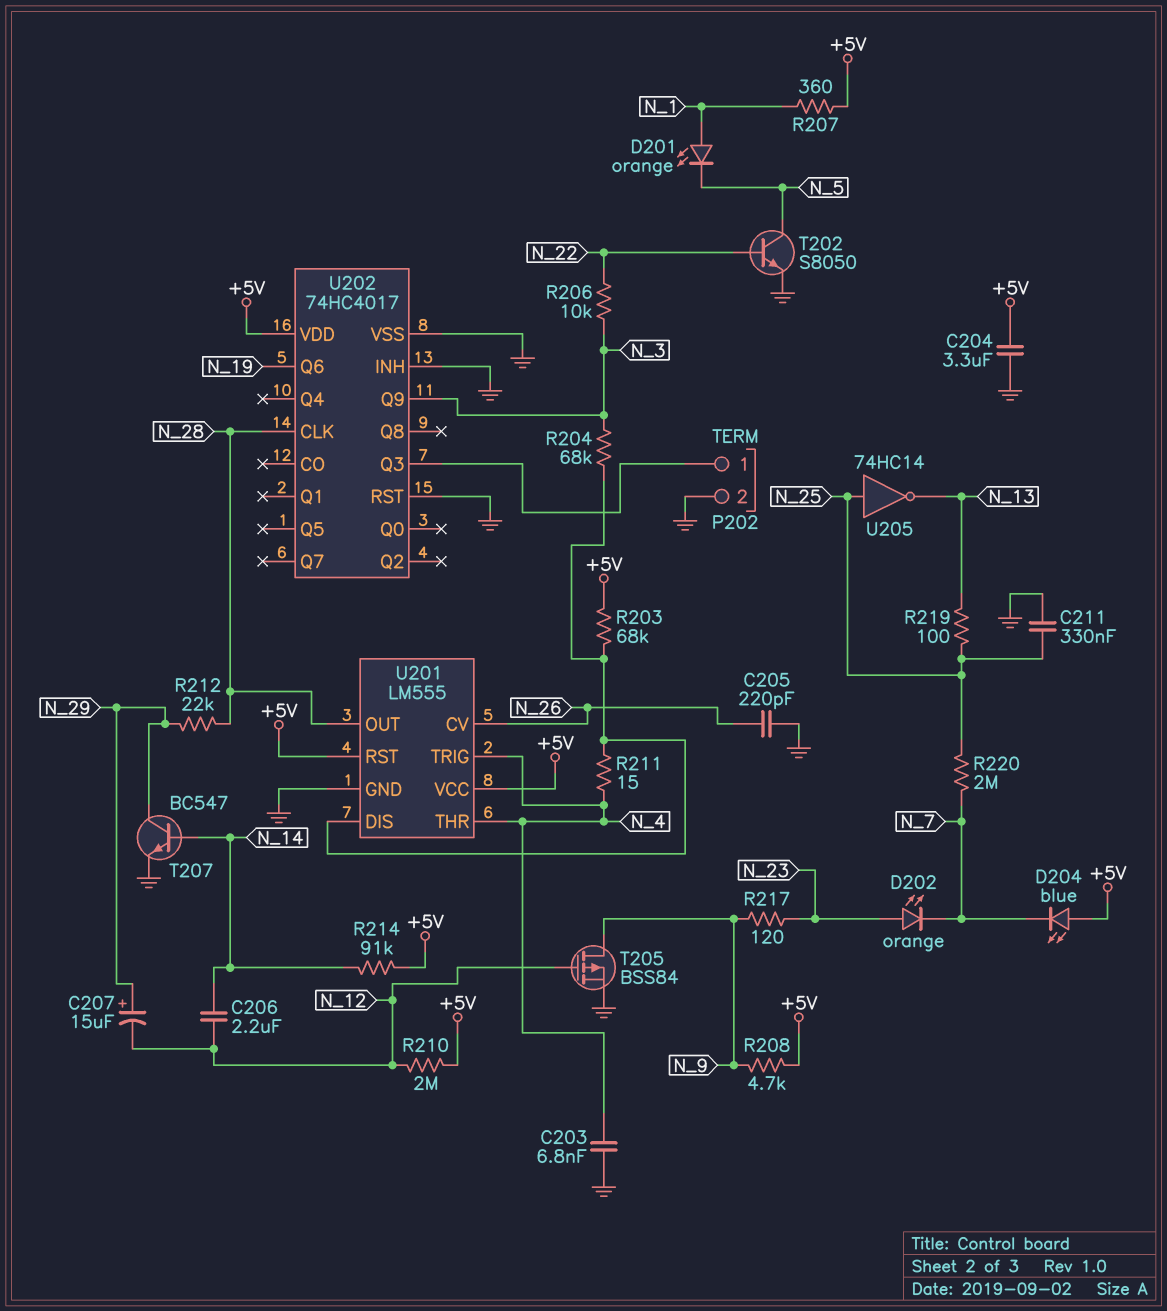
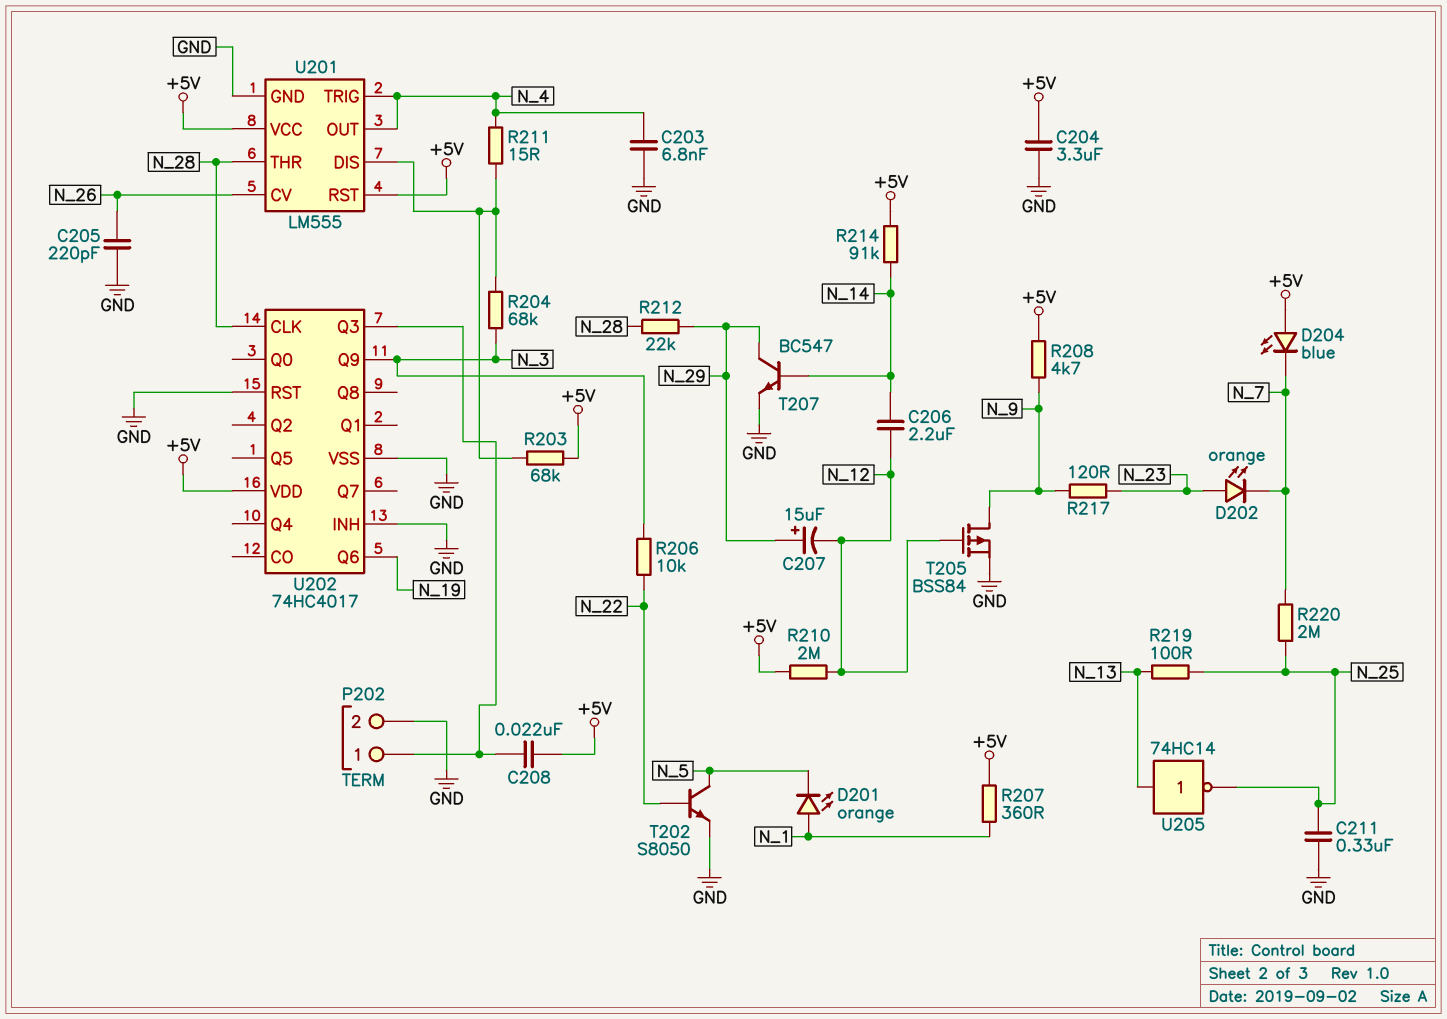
C208: none -> 22nF (+5V, P202/1)
U201 pin OUT: N_28 -> N_4
U201 pin THR: N_4 -> N_28
U205: NOT 74HC14 (in N_25, out N_13) -> NOT 74HC14 (in N_13, out N_25)

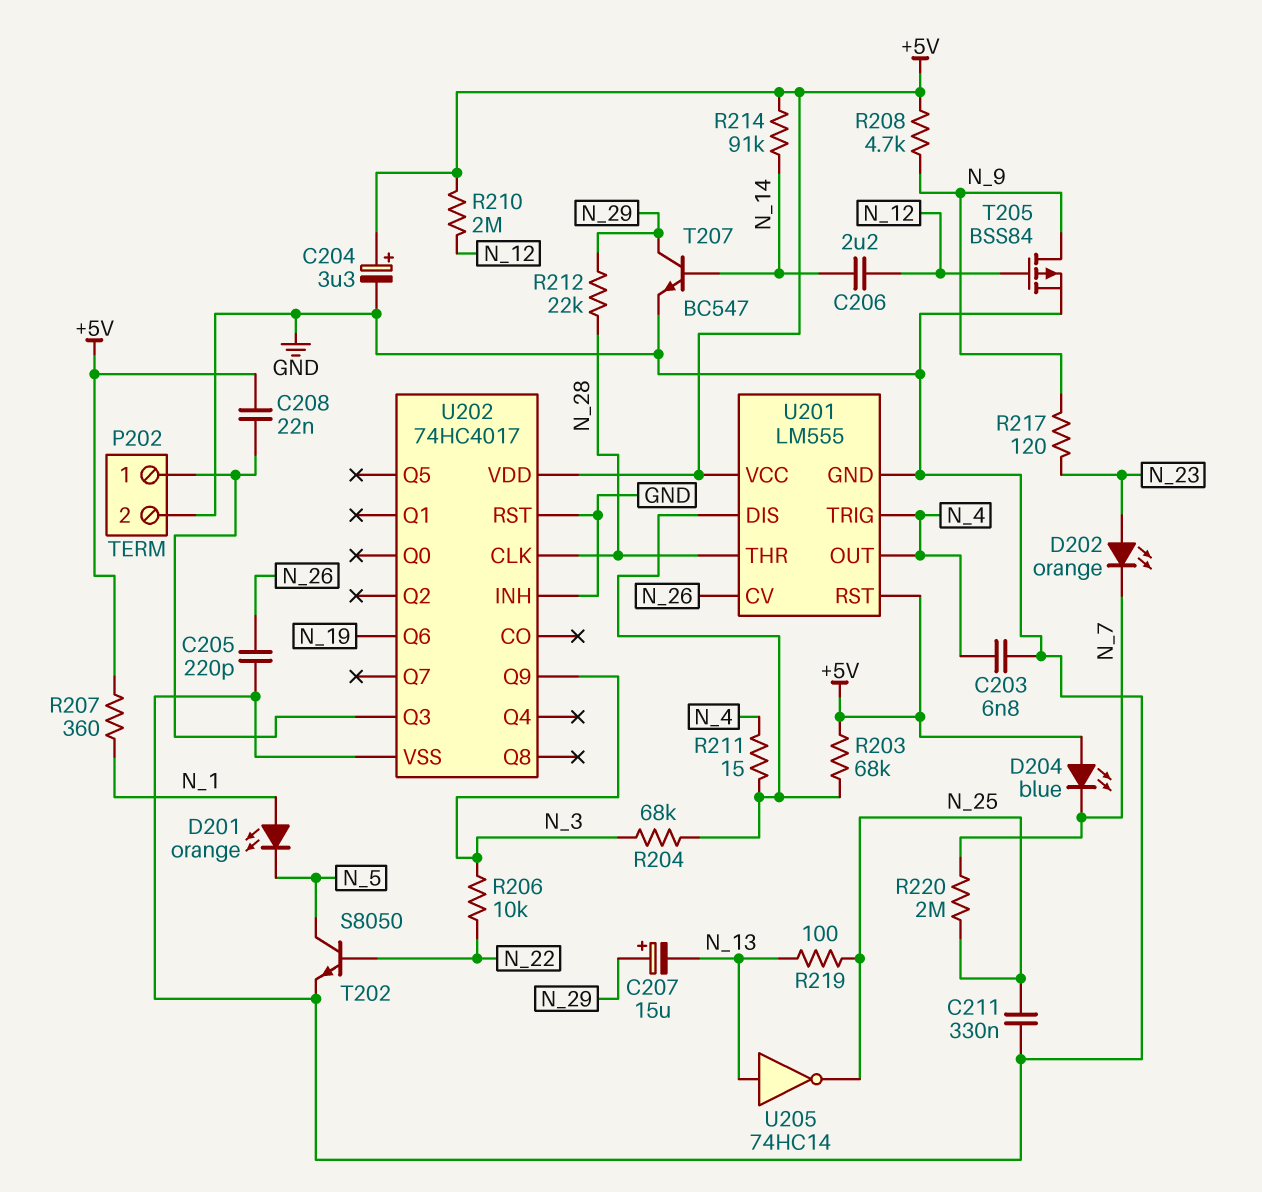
C204: 3.3uF (+5V, GND) -> 3.3uF (plus +5V, minus GND)
C207: 15uF (plus N_29, minus N_12) -> 15uF (plus N_29, minus N_13)

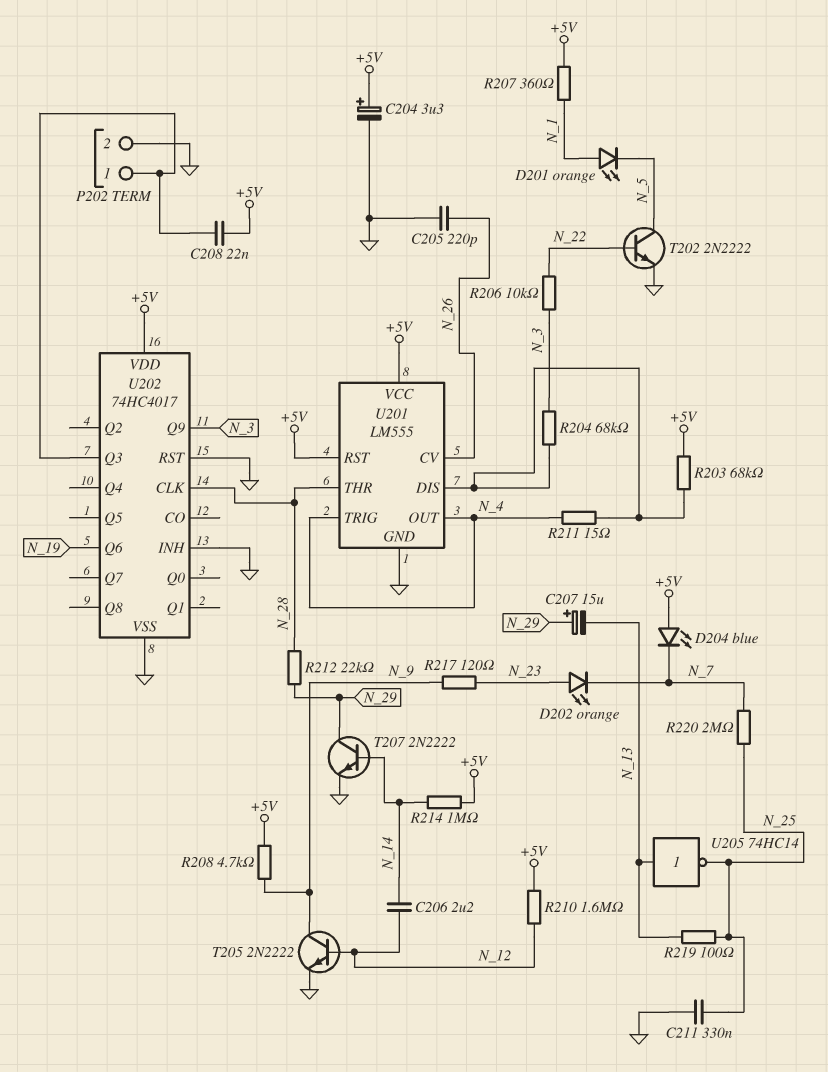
C203: 6.8nF (GND, N_4) -> none
R210: 2M (+5V, N_12) -> 1.6M (+5V, N_12)
R214: 91k (+5V, N_14) -> 1M (+5V, N_14)
T202: NPN S8050 (B N_22, C N_5, E GND) -> NPN 2N2222 (B N_22, C N_5, E GND)
T205: PMOS BSS84 (G N_12, D N_9, S GND) -> NPN 2N2222 (B N_12, C N_9, E GND)
T207: NPN BC547 (B N_14, C N_29, E GND) -> NPN 2N2222 (B N_14, C N_29, E GND)

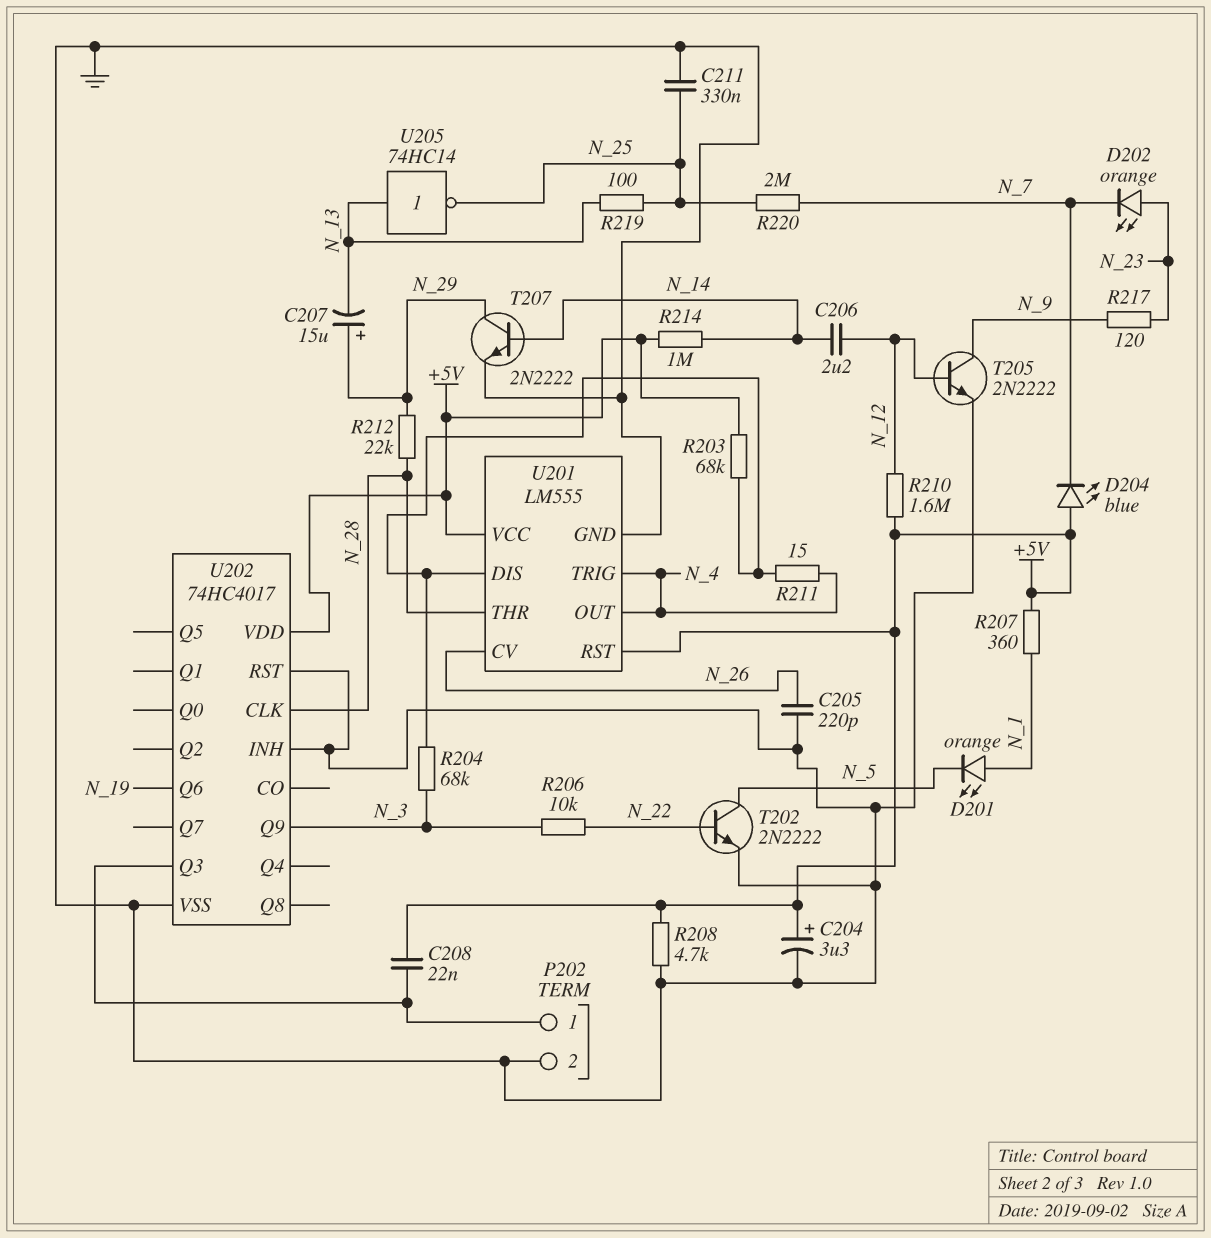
R208: 4.7k (+5V, N_9) -> 4.7k (+5V, GND)

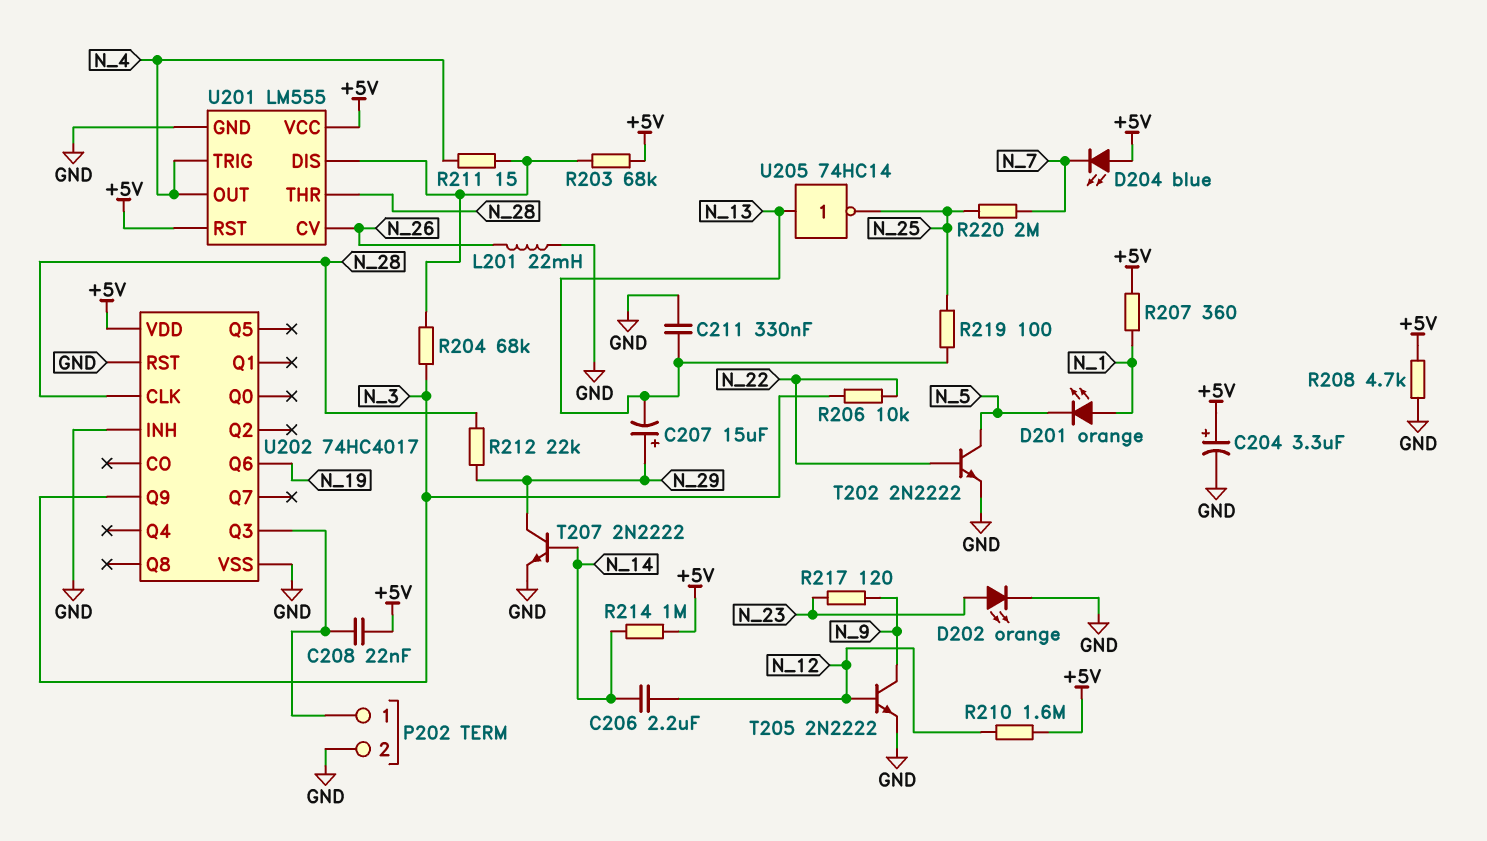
C205: 220pF (GND, N_26) -> none
C211: 330nF (GND, N_25) -> 330nF (GND, N_13)
D202: LED orange (A N_23, K N_7) -> LED orange (A N_23, K GND)
L201: none -> 22mH (GND, N_26)

